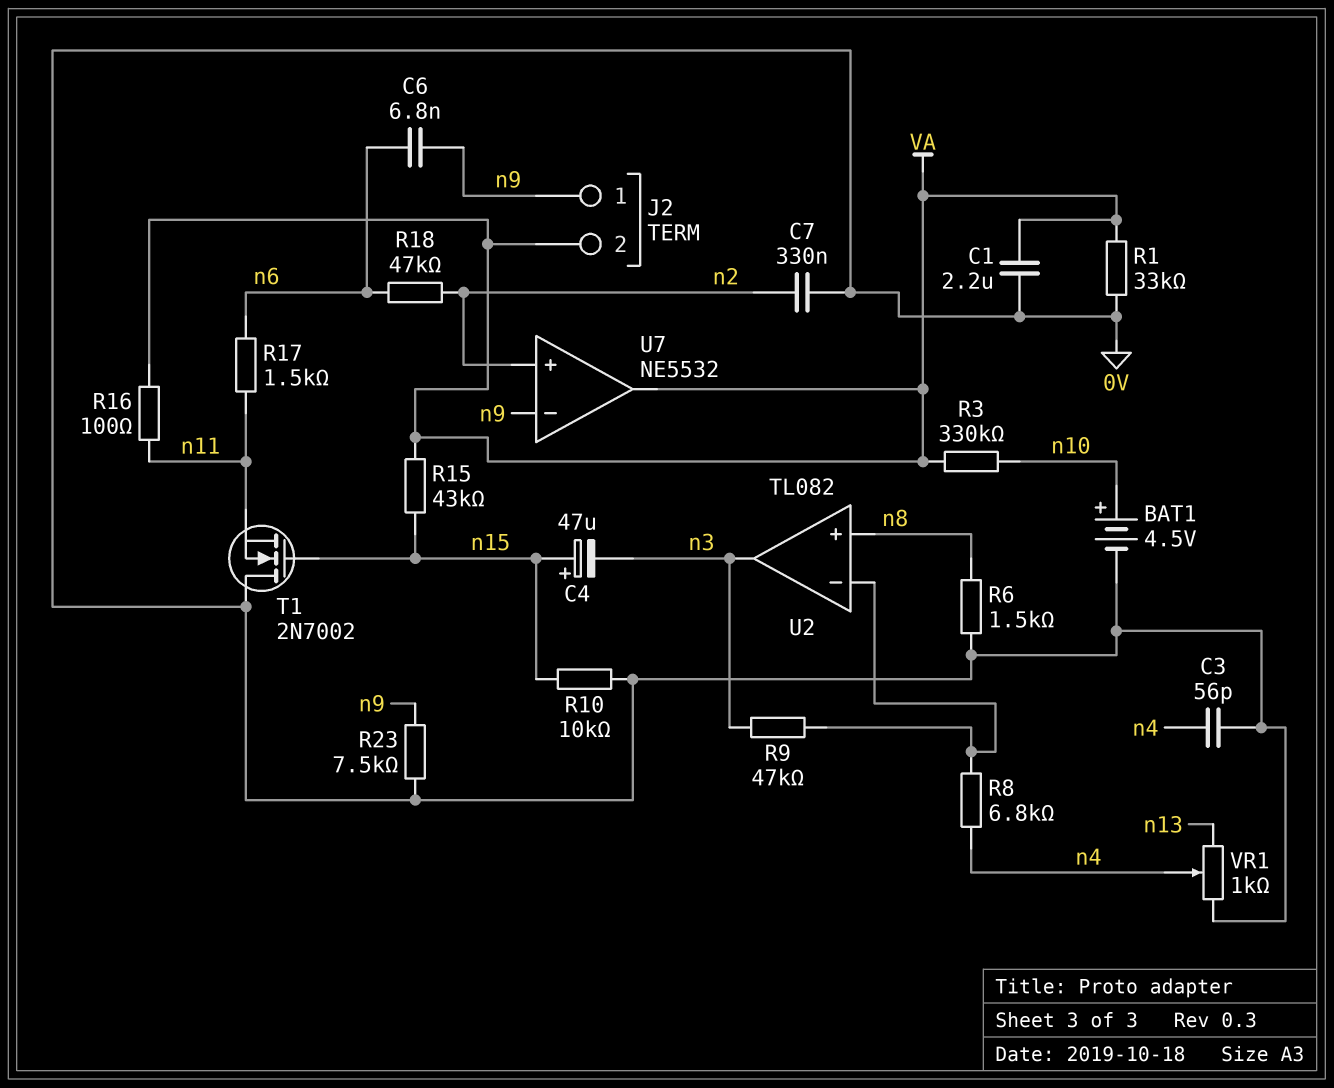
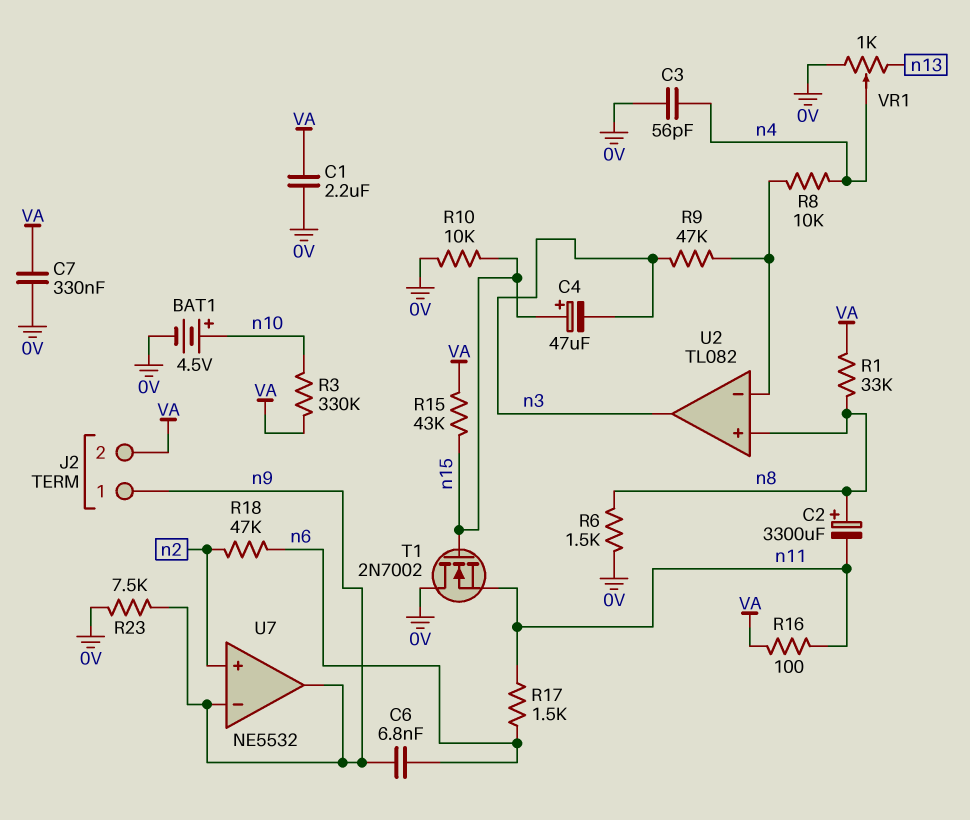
C2: none -> 3300uF (plus n8, minus n11)
C7: 330nF (0V, n2) -> 330nF (0V, VA)
R1: 33k (0V, VA) -> 33k (VA, n8)
R8: 6.8k (U2/in-, n4) -> 10k (U2/in-, n4)
U7 pin out: VA -> n9

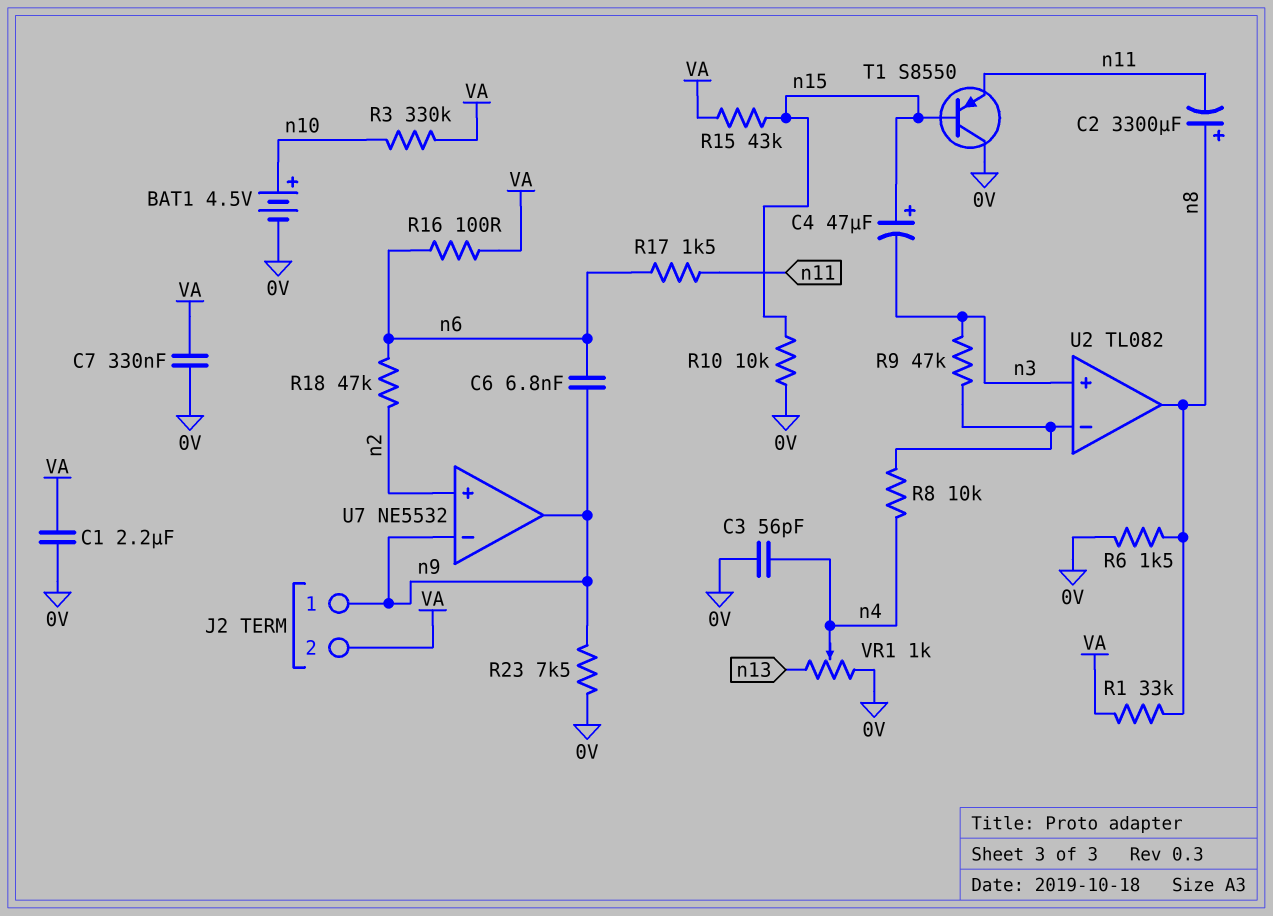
R16: 100 (VA, n11) -> 100 (VA, n6)
T1: NMOS 2N7002 (G n15, D 0V, S n11) -> PNP S8550 (B n15, C 0V, E n11)
U2 pin in+: n8 -> n3
U2 pin out: n3 -> n8

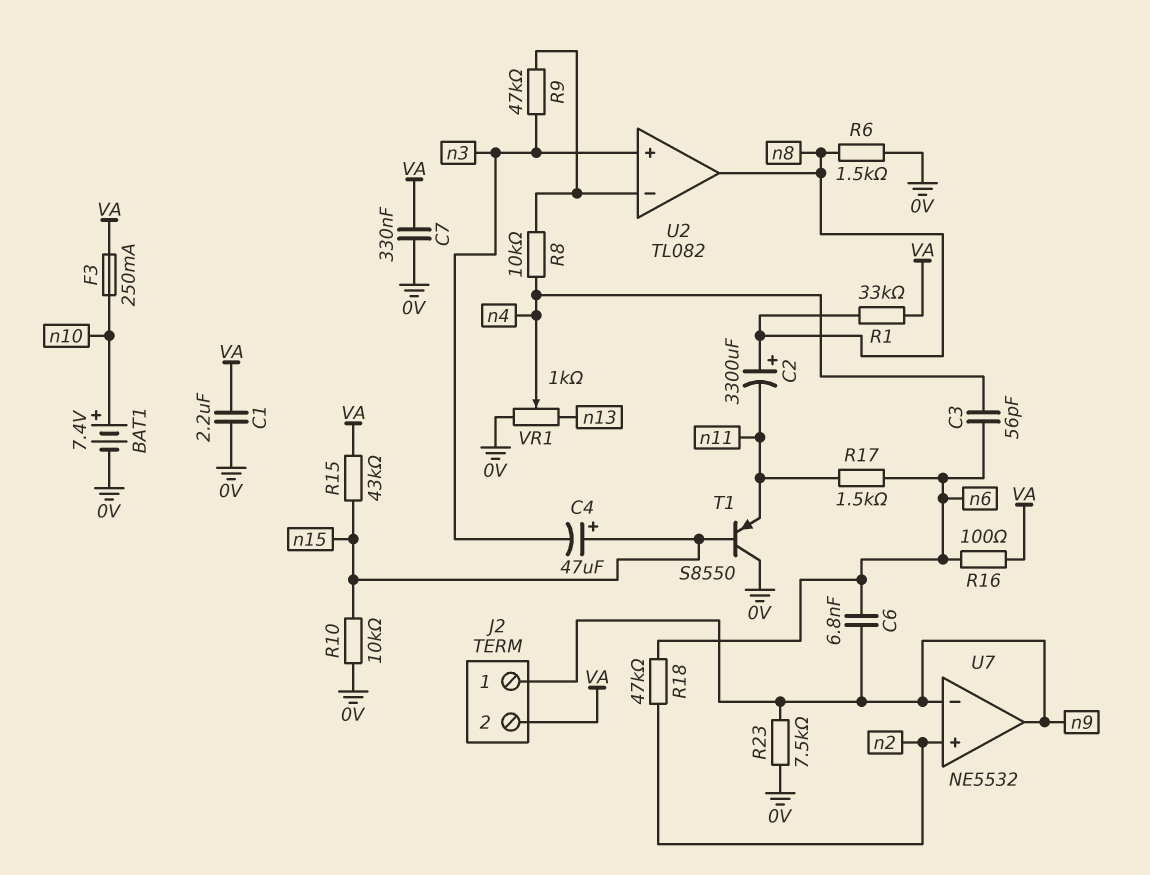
BAT1: 4.5V (plus n10, minus 0V) -> 7.4V (plus n10, minus 0V)
C3: 56pF (0V, n4) -> 56pF (n4, n6)
F3: none -> 250mA (VA, n10)
R3: 330k (VA, n10) -> none

